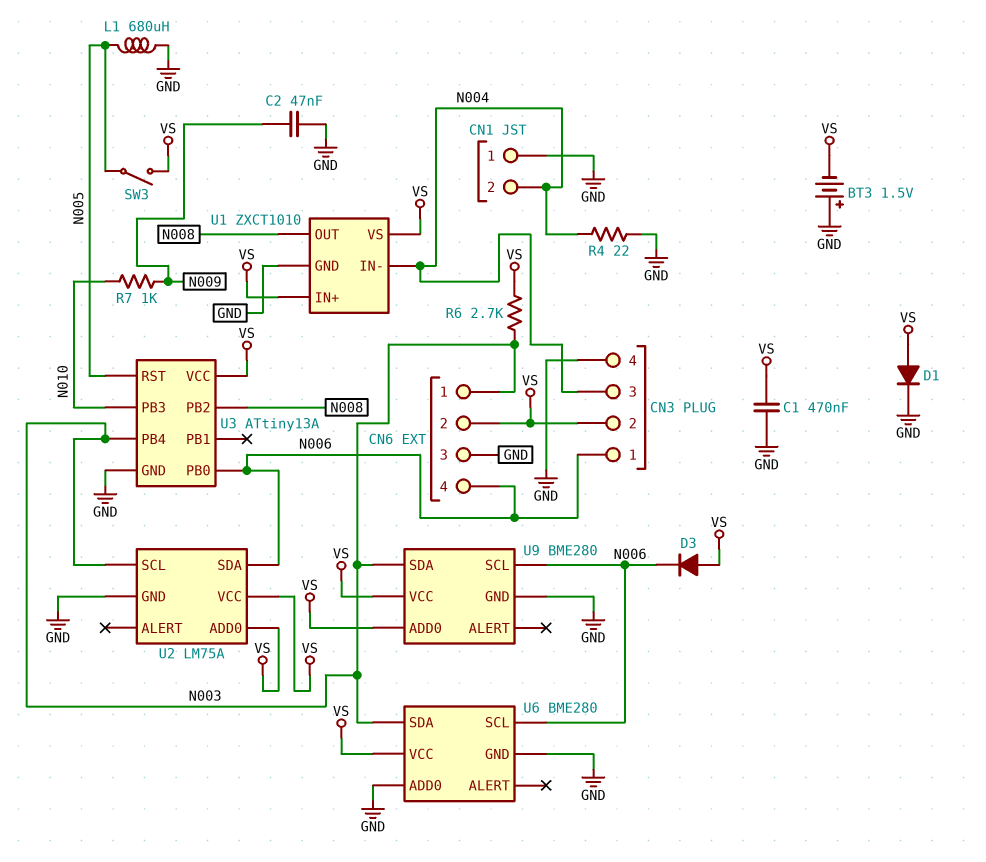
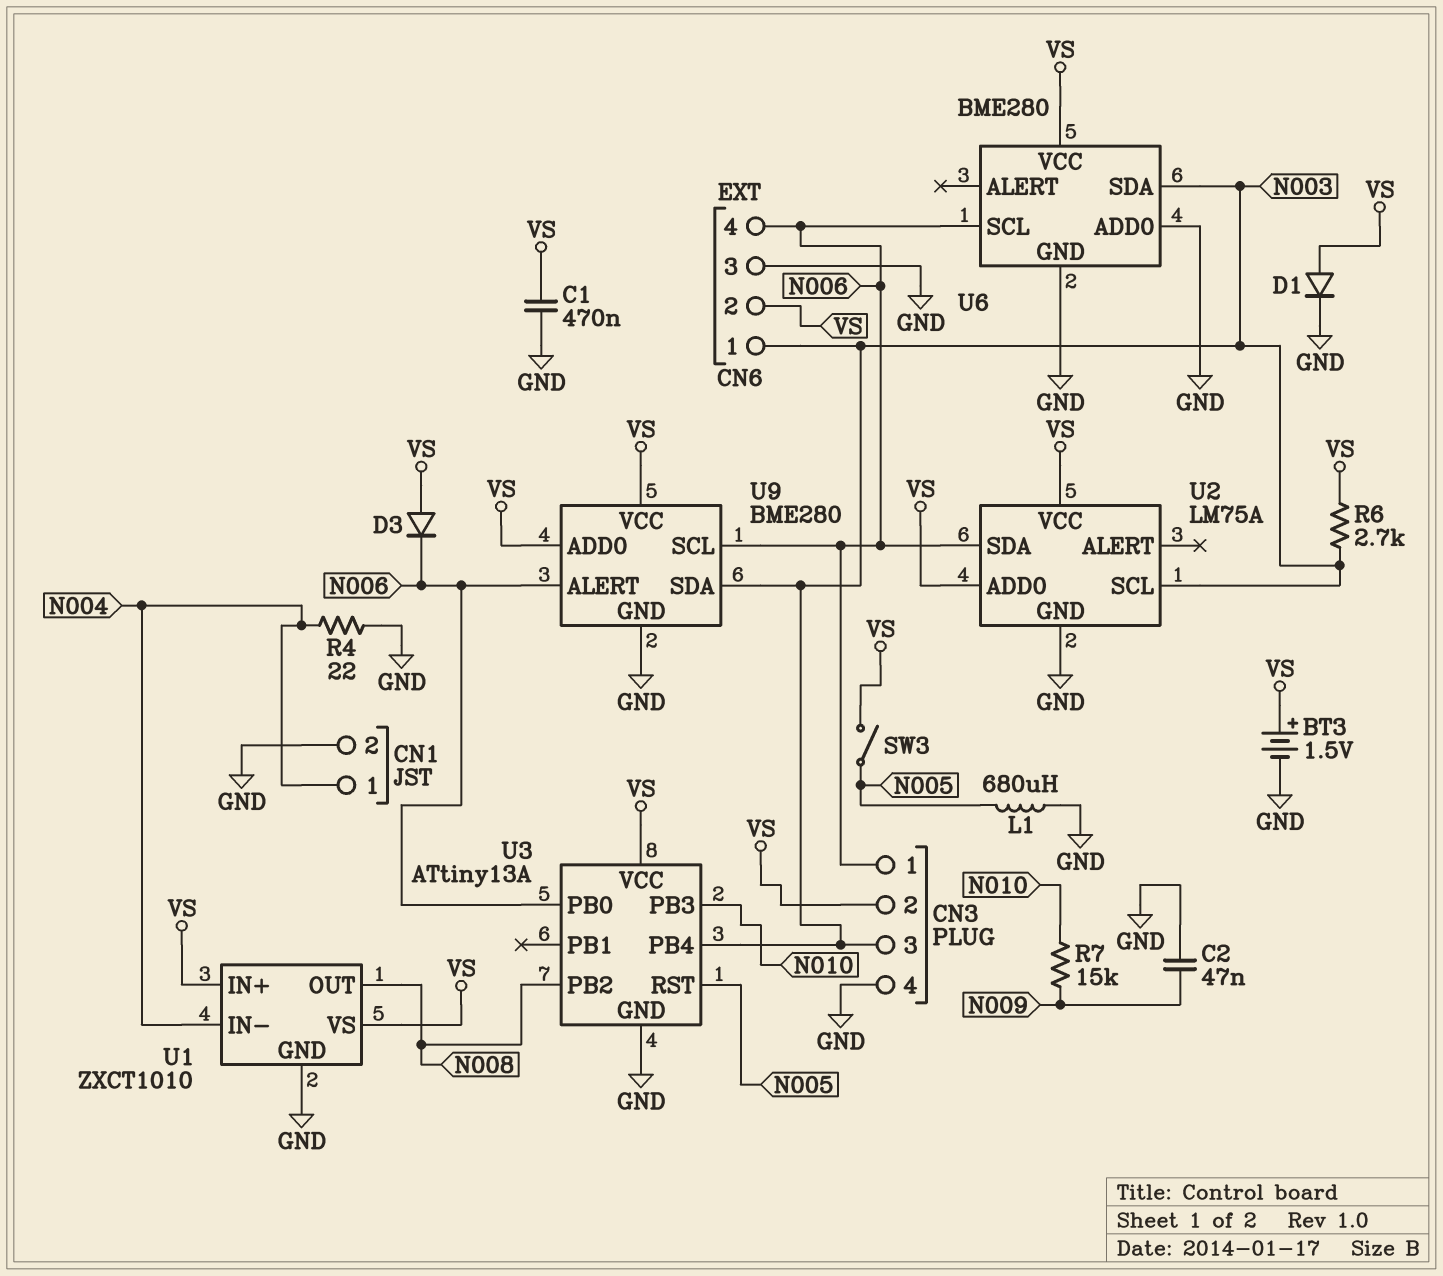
BT3: 1.5V (plus GND, minus VS) -> 1.5V (plus VS, minus GND)
CN1 pin 1: GND -> N004
CN1 pin 2: N004 -> GND
CN3 pin 3: N004 -> N003
R7: 1k (N009, N010) -> 15k (N009, N010)
U9 pin ALERT: none -> N006

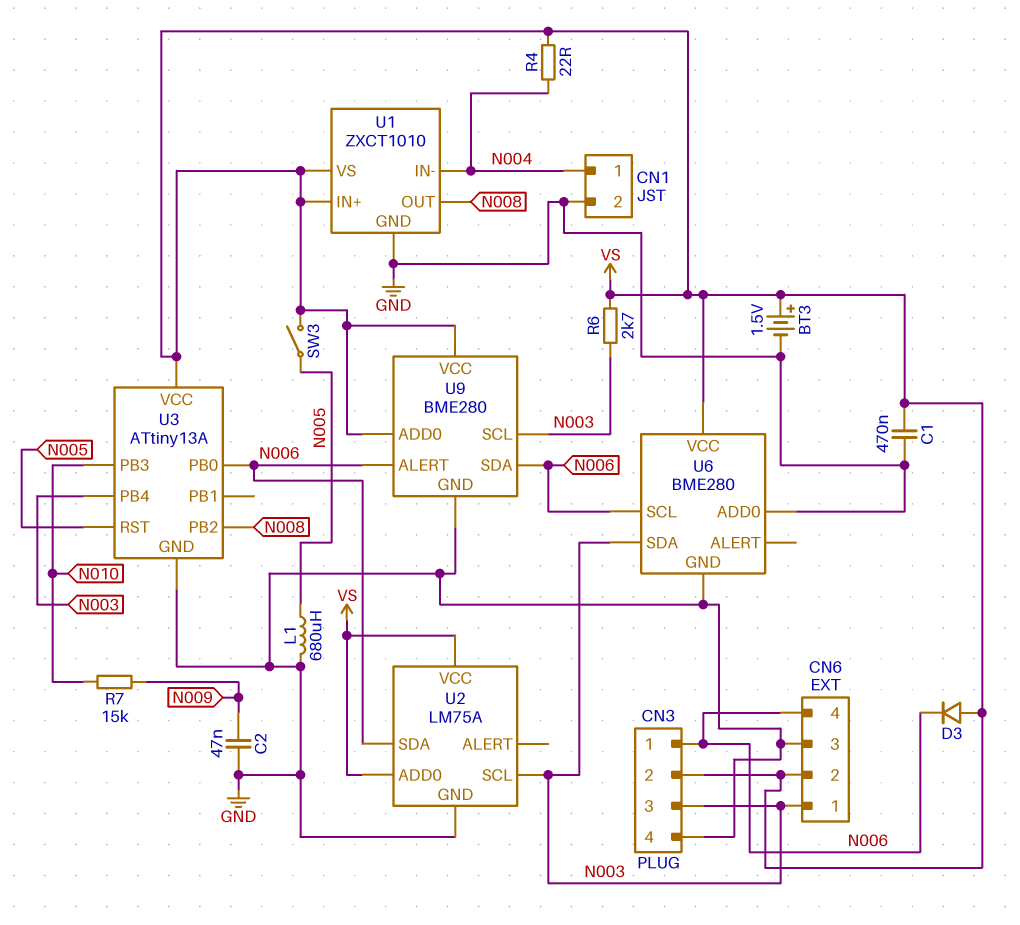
D1: diode (A VS, K GND) -> none
R4: 22 (GND, N004) -> 22 (N004, VS)
U9 pin SCL: N006 -> N003
U9 pin SDA: N003 -> N006

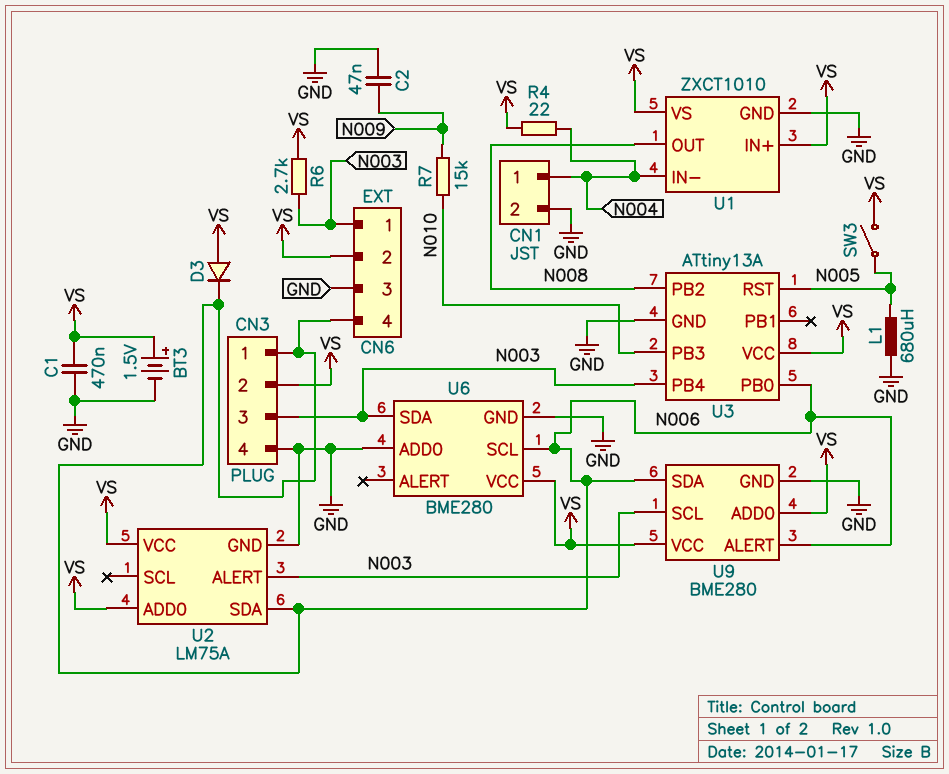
U2 pin ALERT: none -> N003
U2 pin SCL: N003 -> none

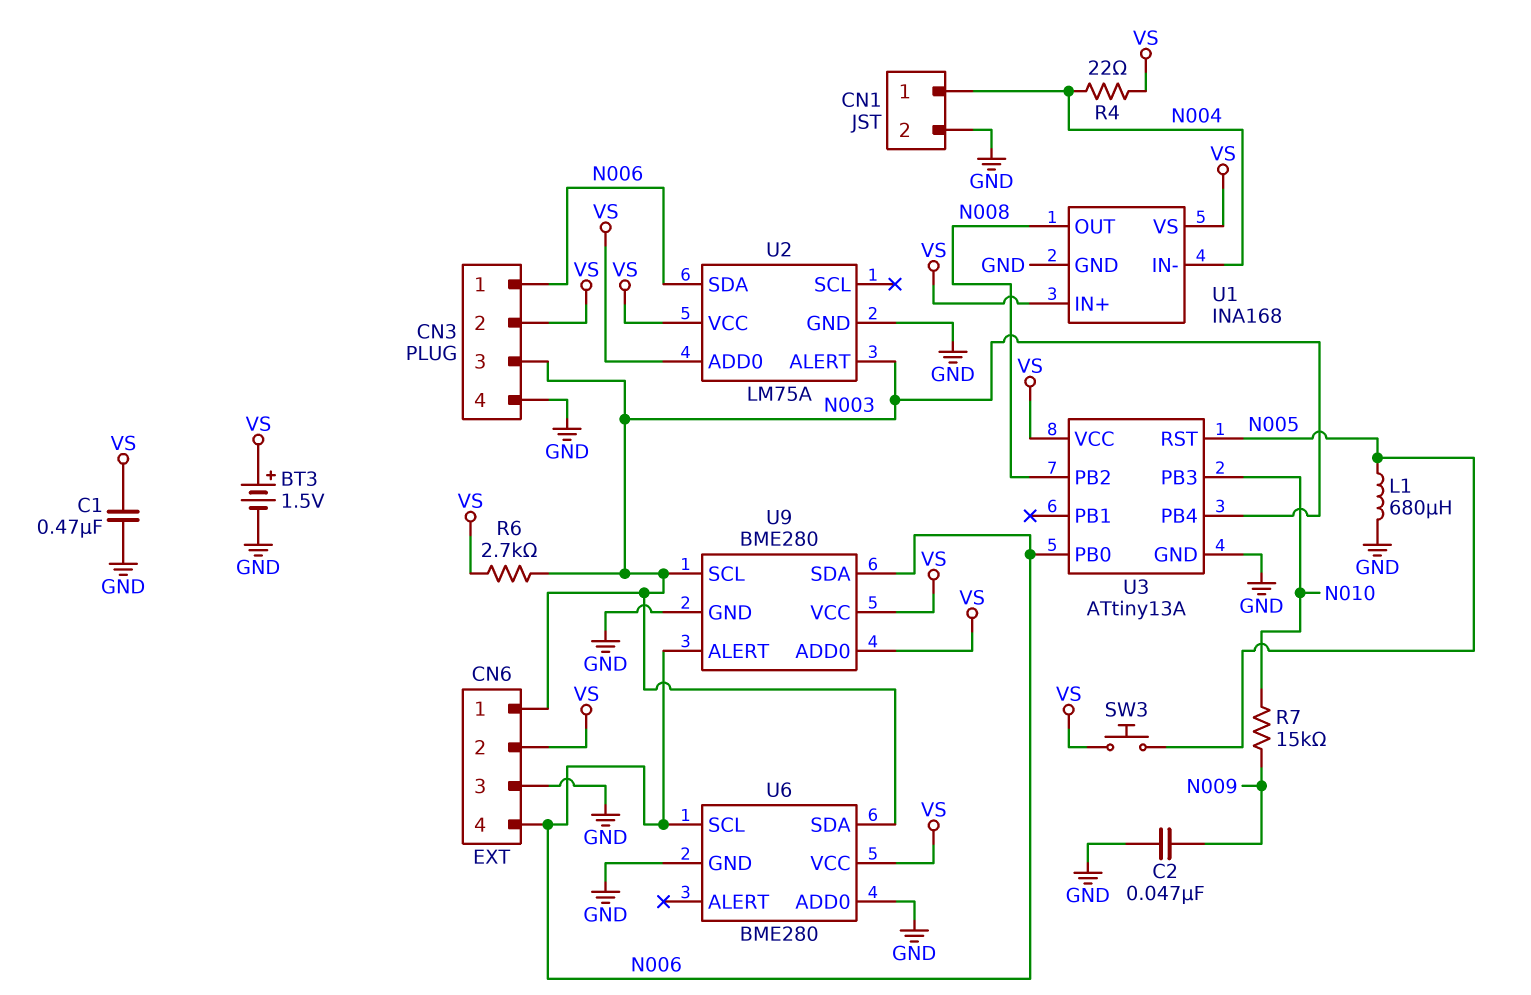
D3: diode (A VS, K N006) -> none
SW3: switch (N005, VS) -> button (N005, VS)
U1: ZXCT1010 -> INA168

